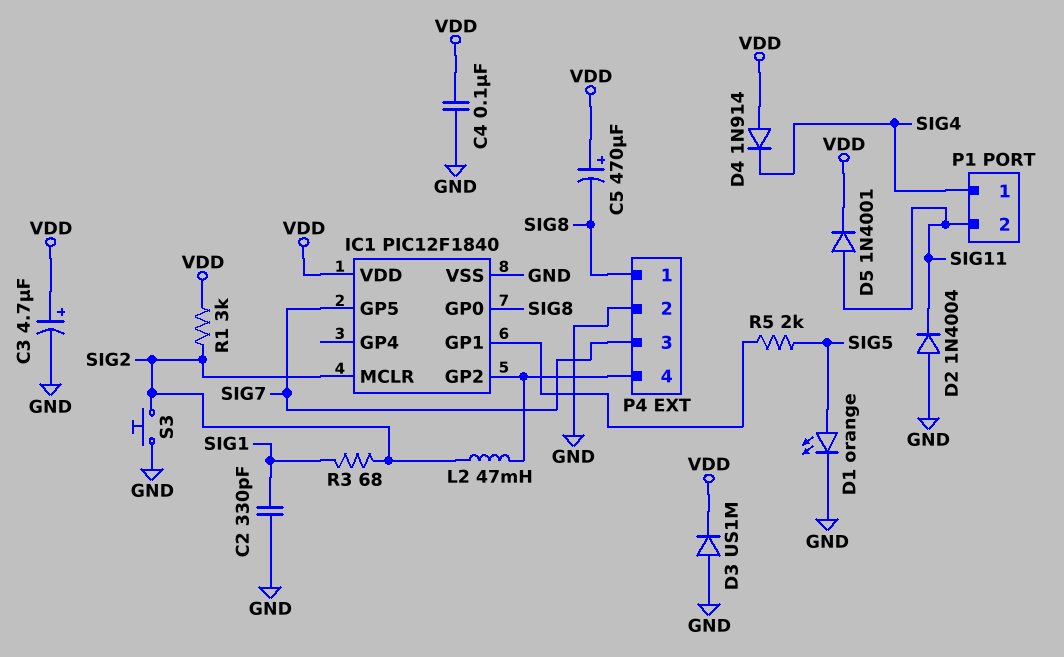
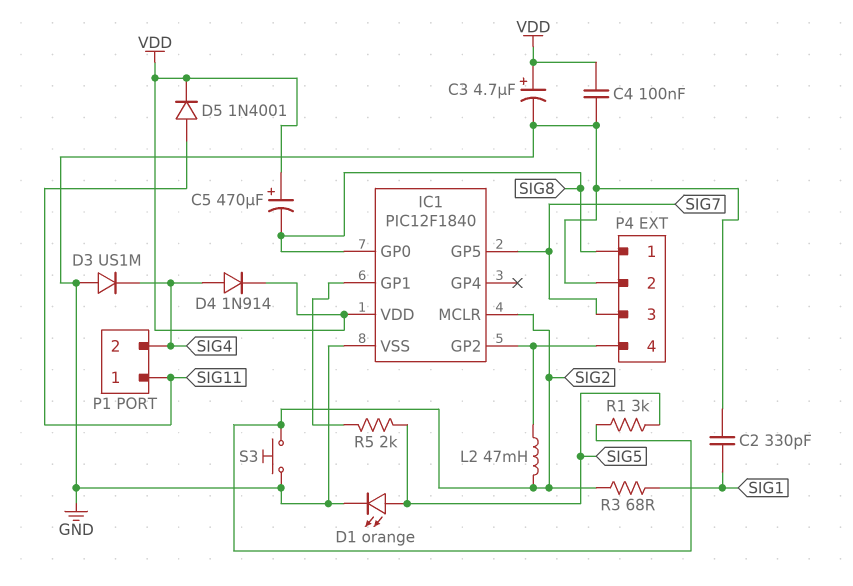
D2: diode 1N4004 (A GND, K SIG11) -> none
D3: diode US1M (A GND, K VDD) -> diode US1M (A GND, K SIG4)
D4: diode 1N914 (A VDD, K SIG4) -> diode 1N914 (A SIG4, K VDD)
P1 pin 1: SIG4 -> SIG11
P1 pin 2: SIG11 -> SIG4
R1: 3k (SIG2, VDD) -> 3k (SIG2, SIG5)

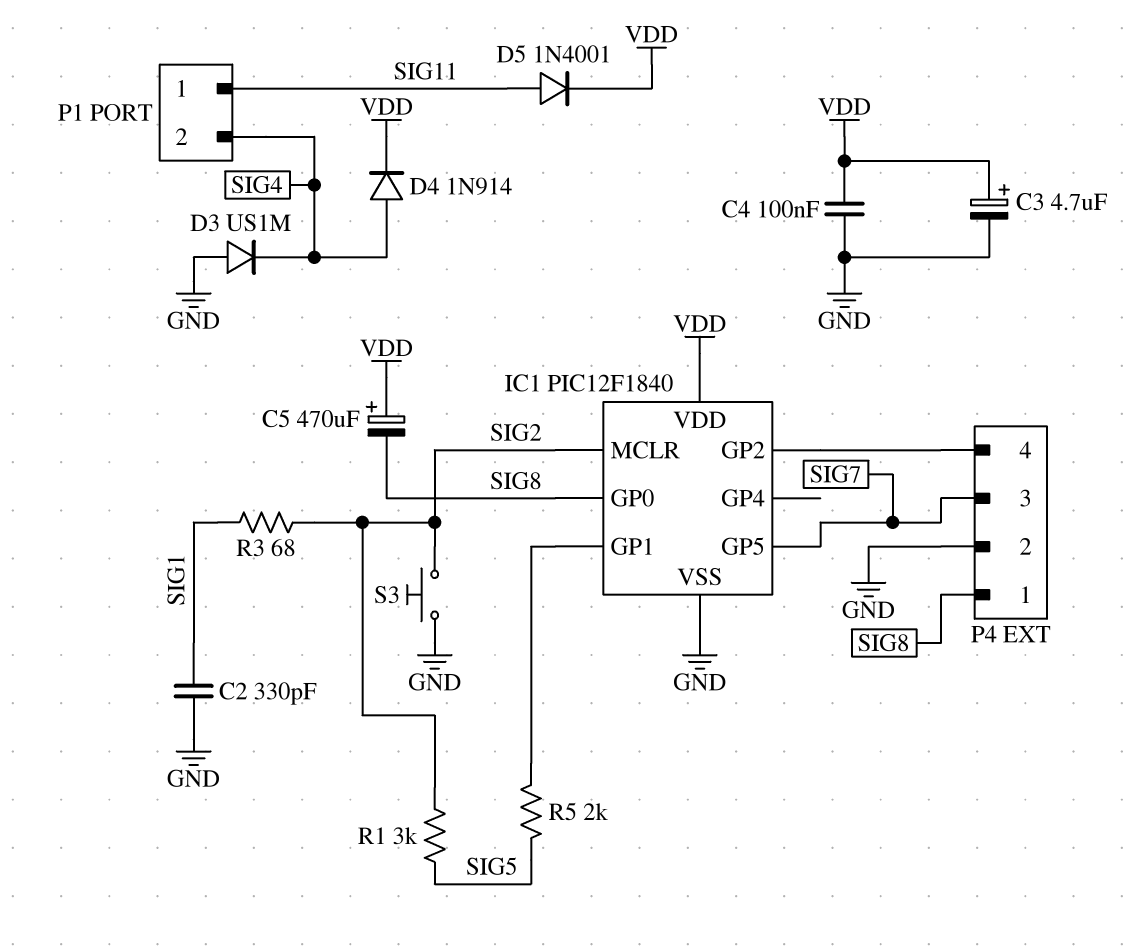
D1: LED orange (A SIG5, K GND) -> none
L2: 47mH (IC1/GP2, SIG2) -> none

